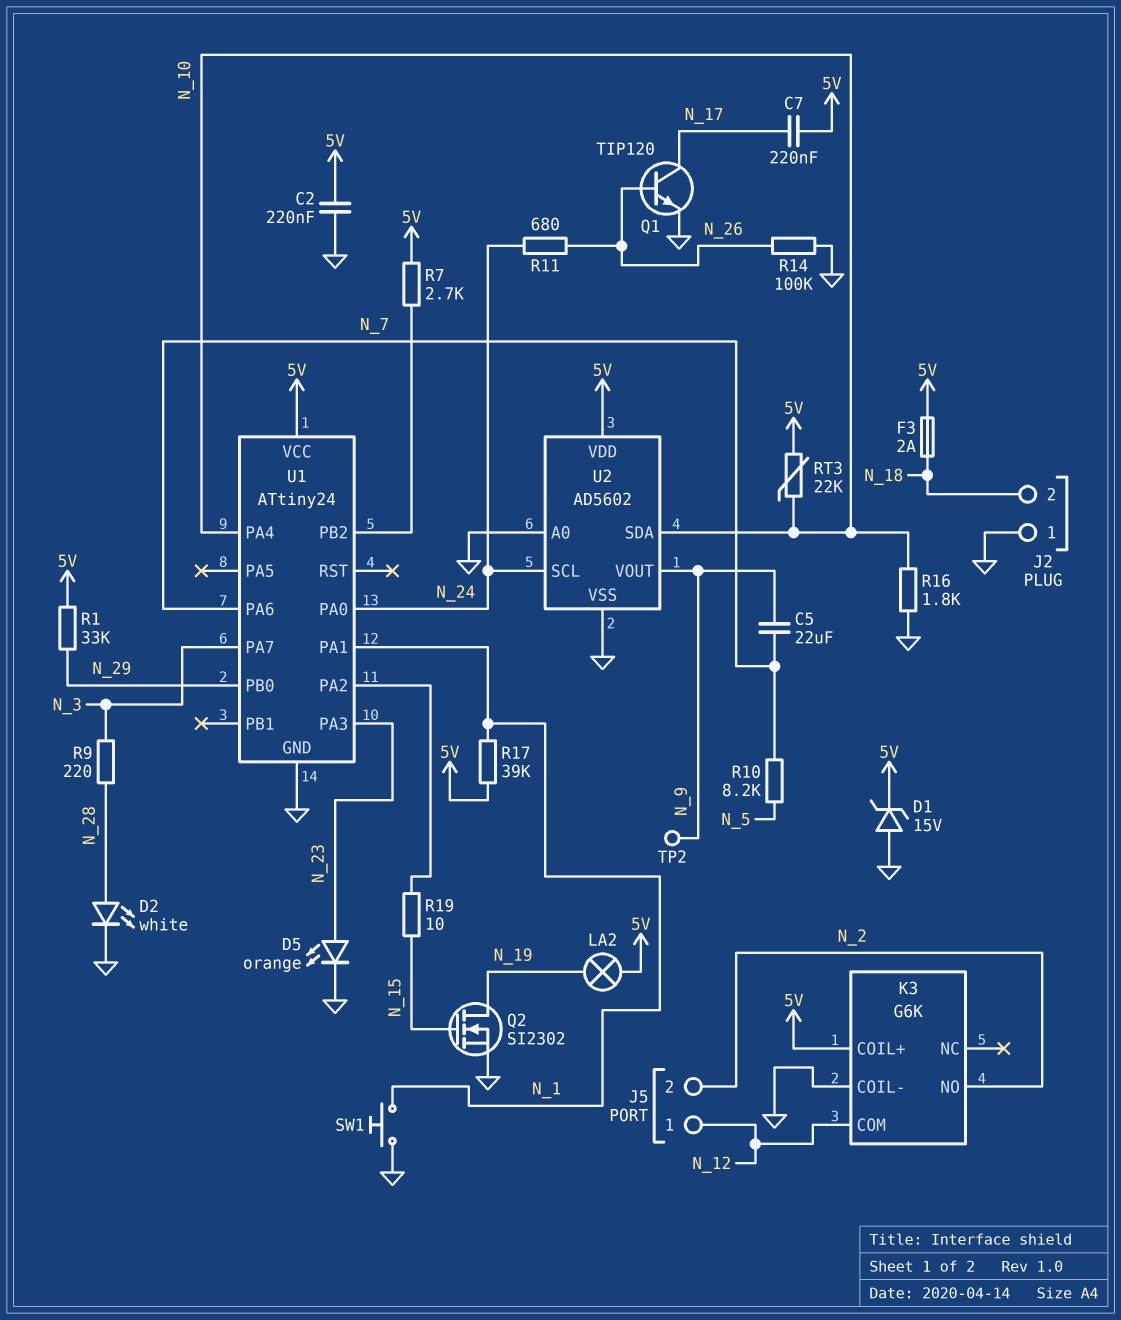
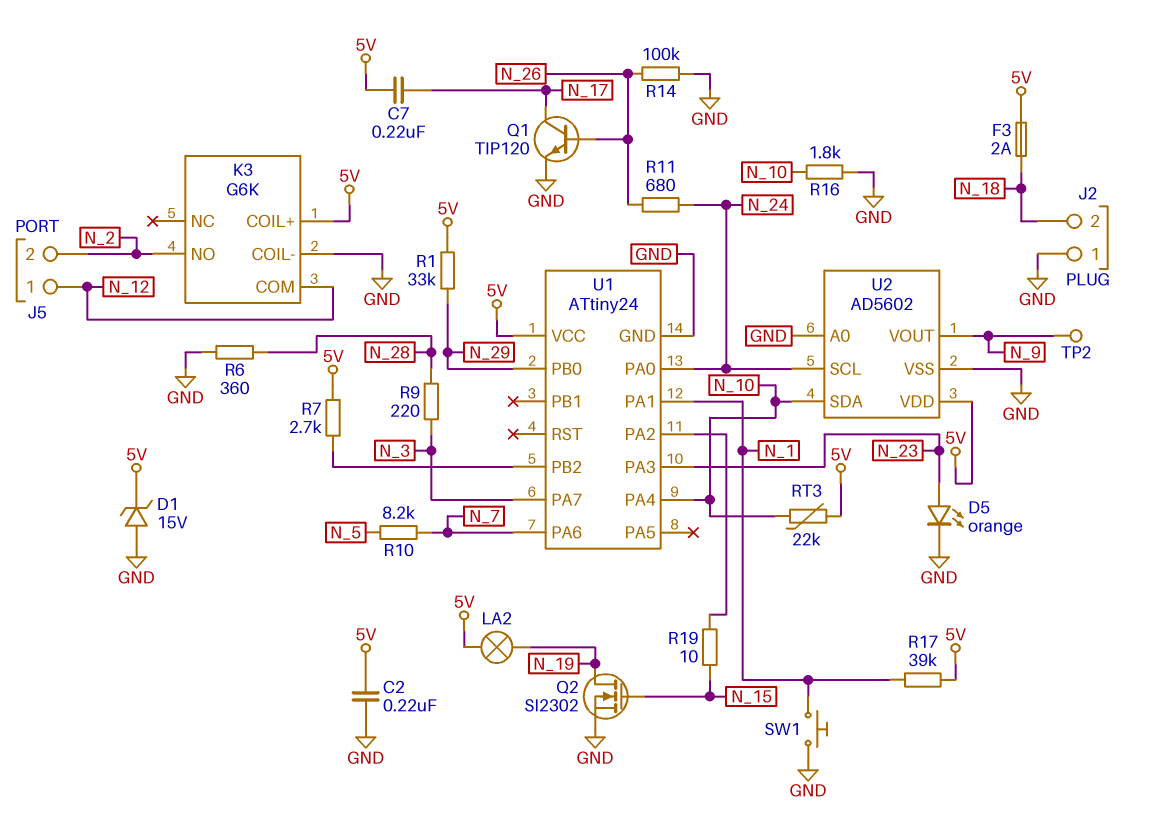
C5: 22uF (N_7, N_9) -> none
D2: LED white (A N_28, K GND) -> none
R6: none -> 360 (GND, N_28)

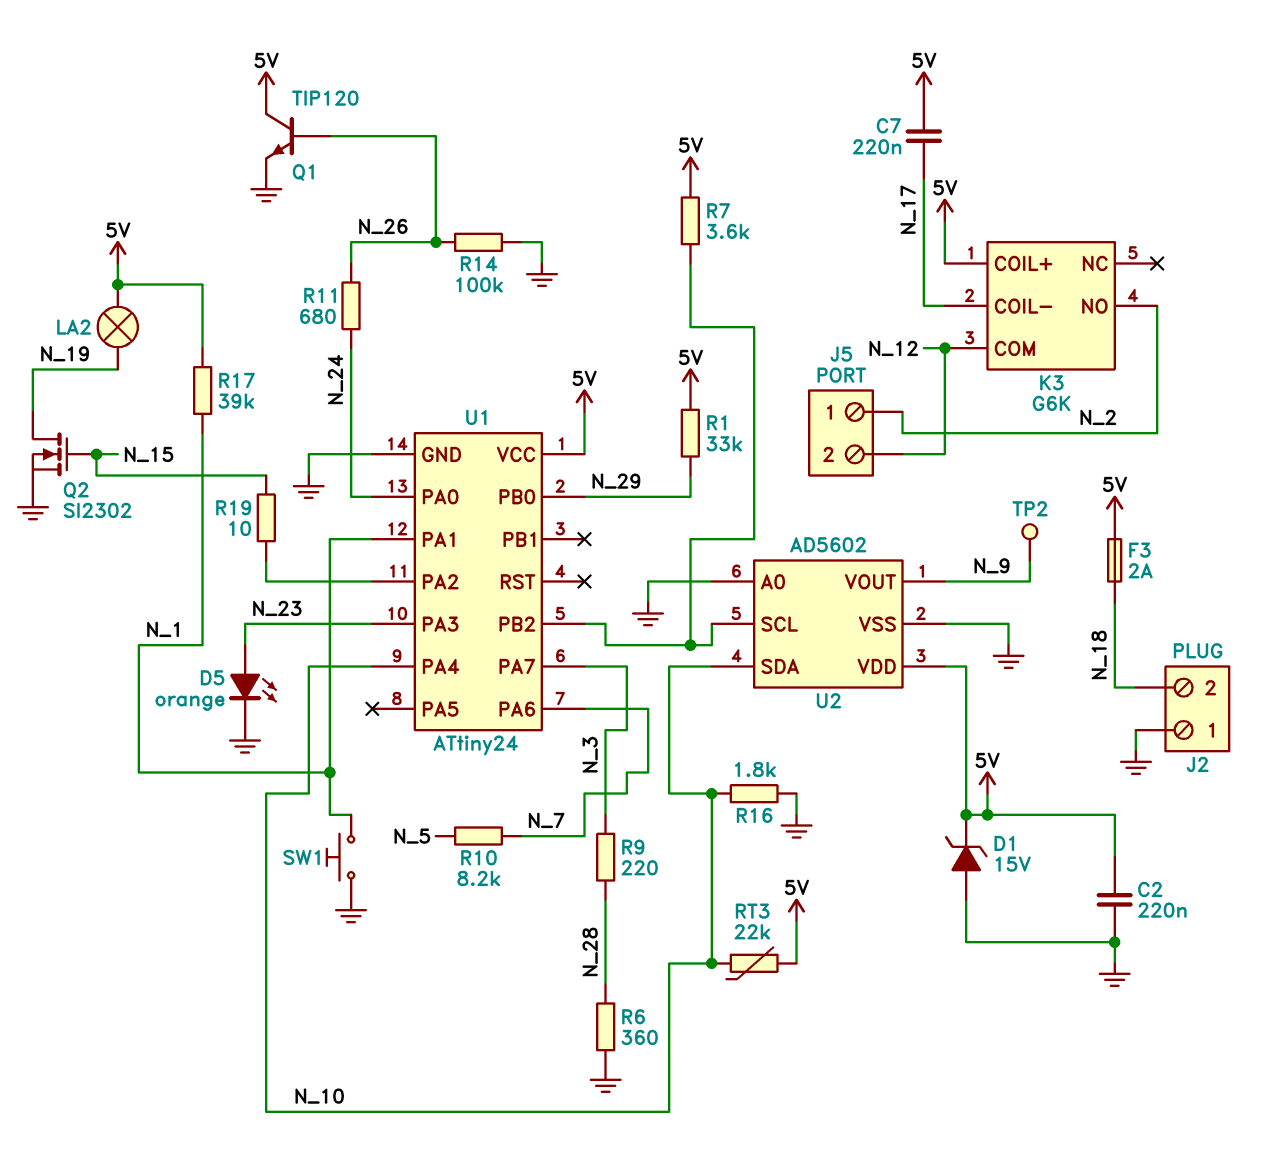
J5 pin 1: N_12 -> N_2
J5 pin 2: N_2 -> N_12
K3 pin COIL-: GND -> N_17
Q1: NPN TIP120 (B N_26, C N_17, E GND) -> NPN TIP120 (B N_26, C 5V, E GND)
R7: 2.7k (5V, U1/PB2) -> 3.6k (5V, U1/PB2)
U2 pin SCL: N_24 -> U1/PB2

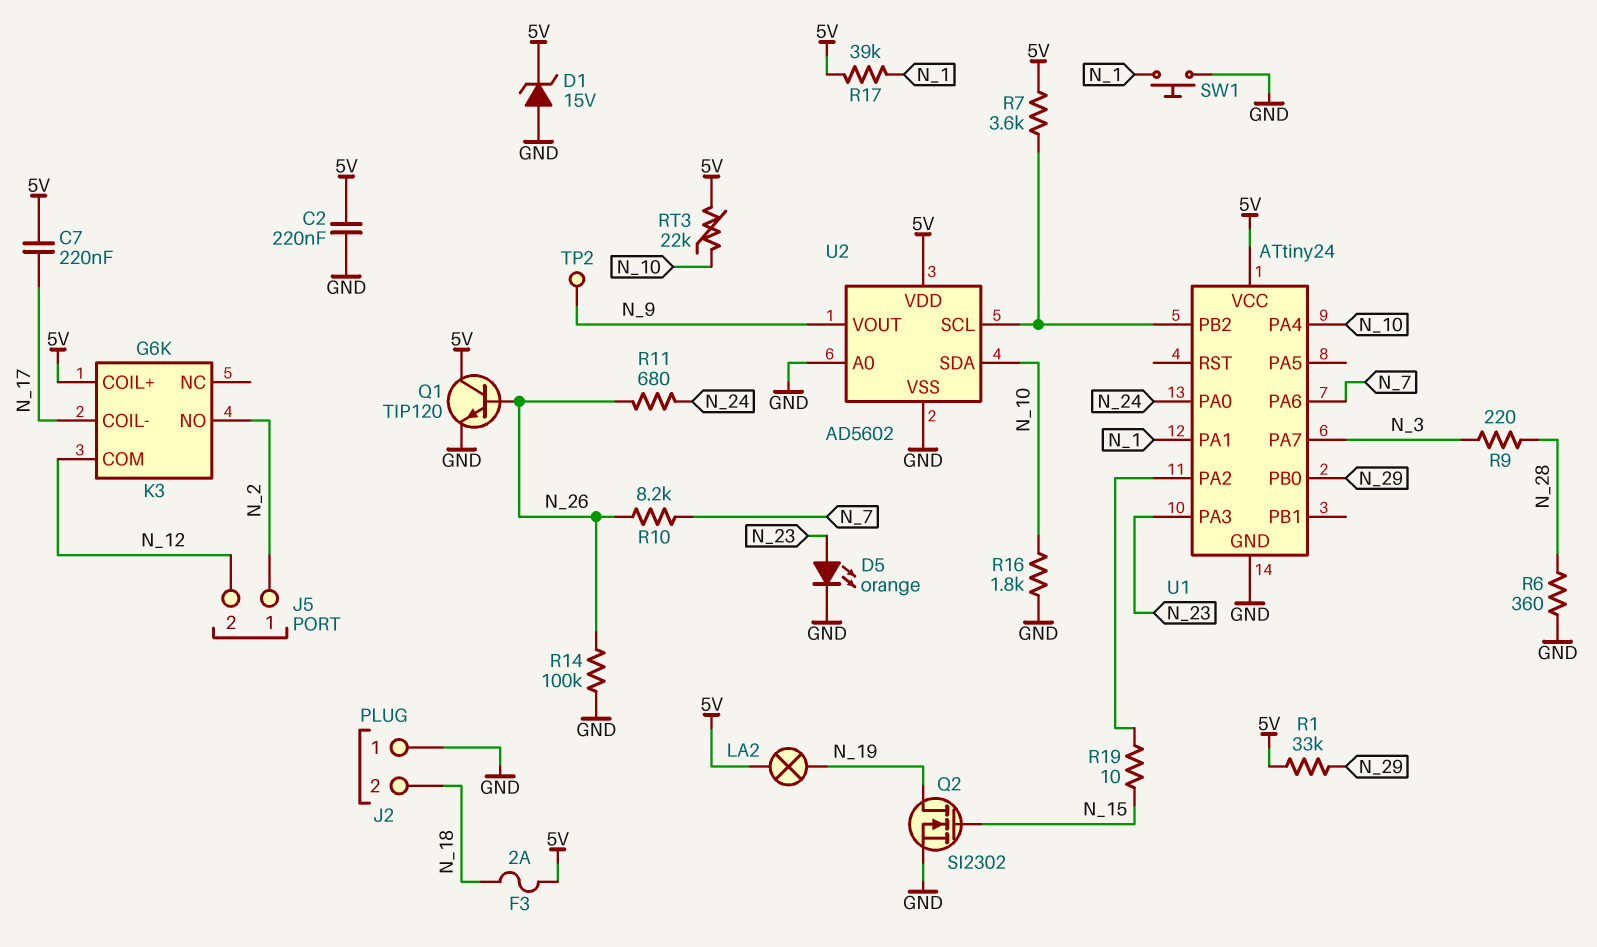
R10: 8.2k (N_5, N_7) -> 8.2k (N_7, N_26)

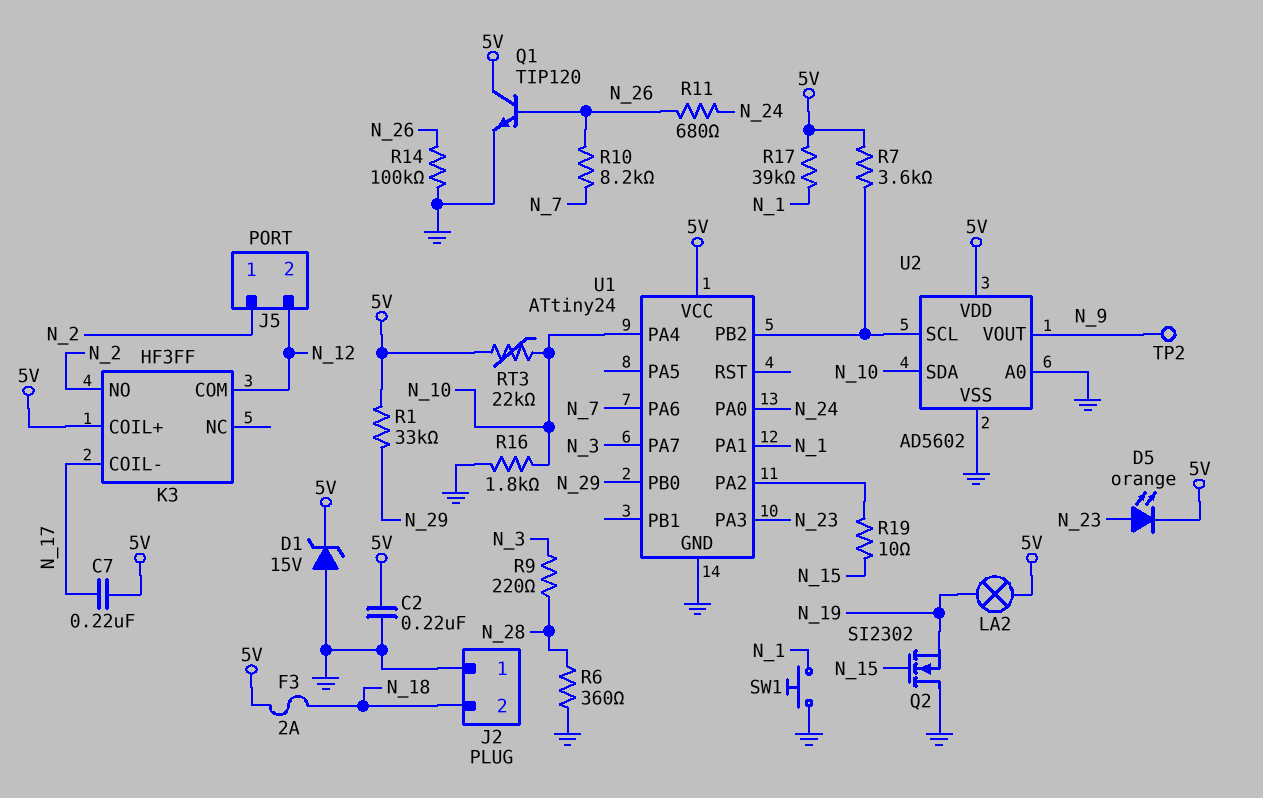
D5: LED orange (A N_23, K GND) -> LED orange (A N_23, K 5V)
K3: G6K -> HF3FF
Q2: NMOS SI2302 (G N_15, D N_19, S GND) -> NMOS SI2302 (G N_15, D GND, S N_19)

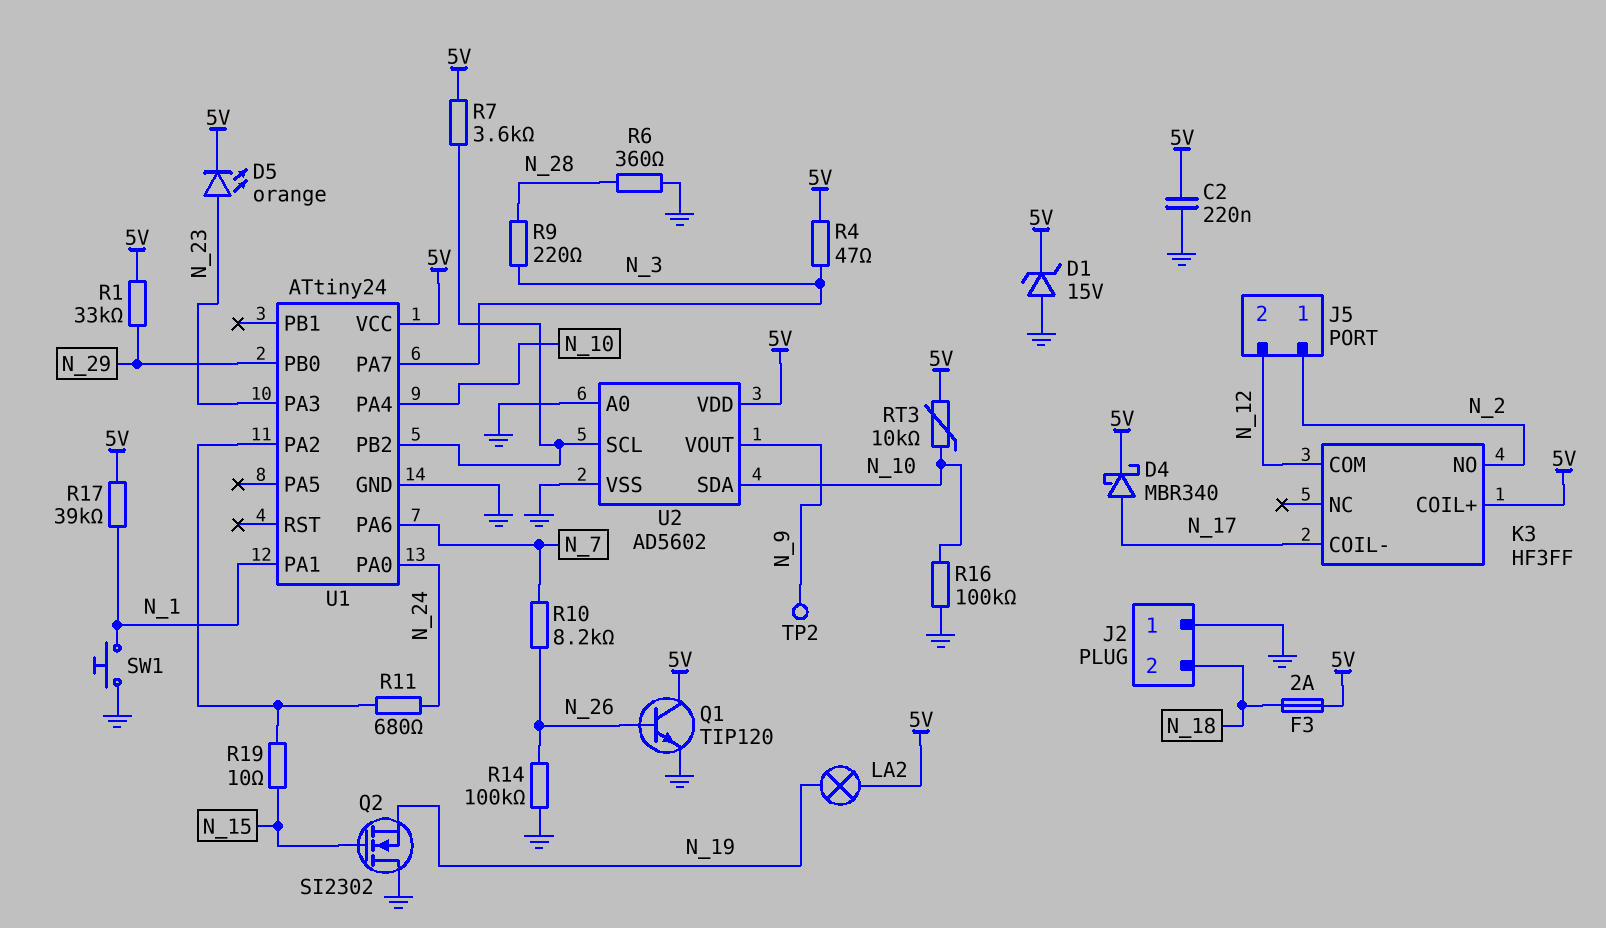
C7: 220nF (5V, N_17) -> none
D4: none -> schottky MBR340 (A N_17, K 5V)
R4: none -> 47 (5V, N_3)
R11: 680 (N_24, N_26) -> 680 (N_24, U1/PA2)
R16: 1.8k (GND, N_10) -> 100k (GND, N_10)
RT3: 22k (5V, N_10) -> 10k (5V, N_10)

